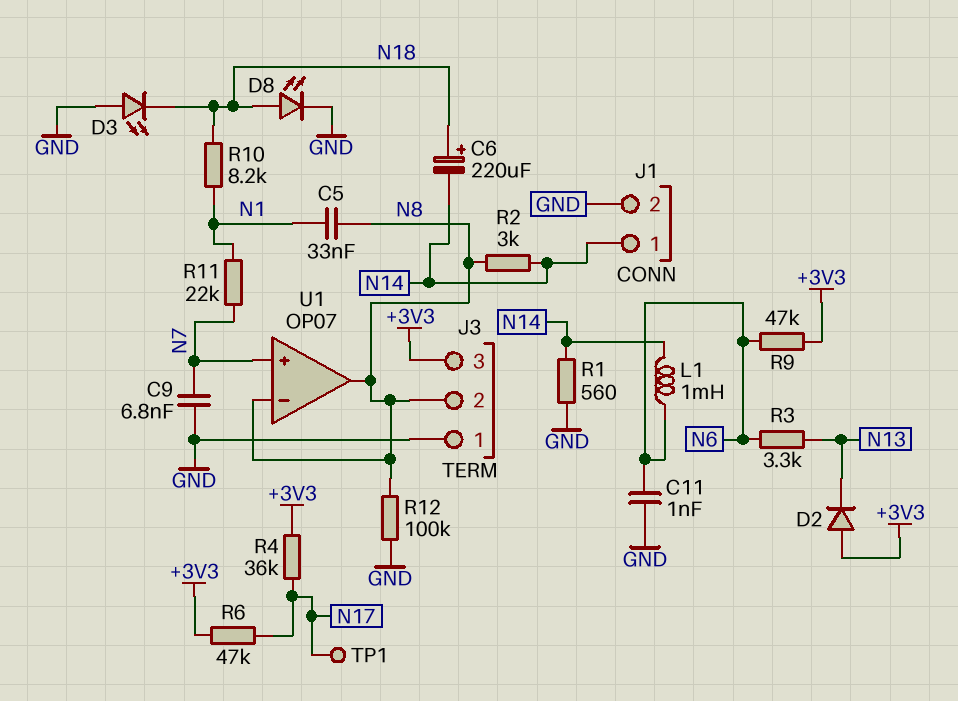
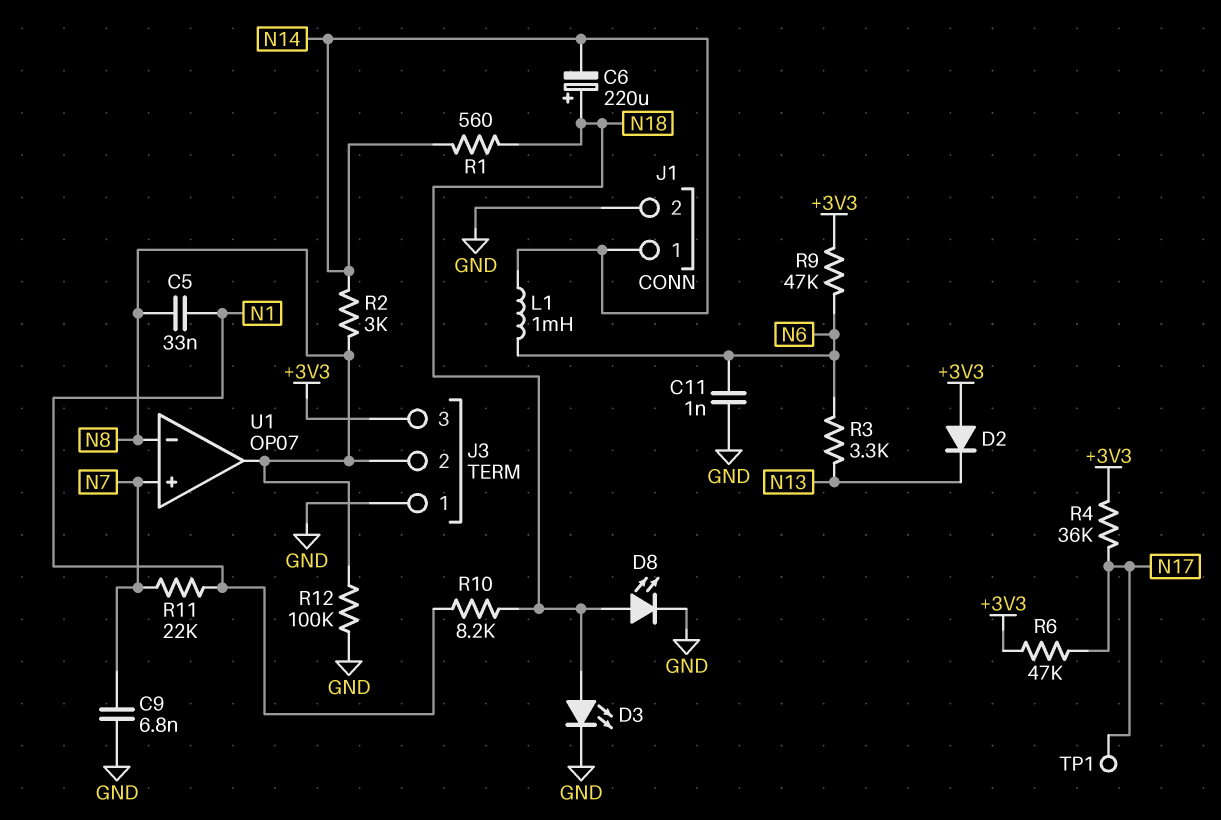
D3: LED (A GND, K N18) -> LED (A N18, K GND)
R1: 560 (GND, N14) -> 560 (N14, N18)

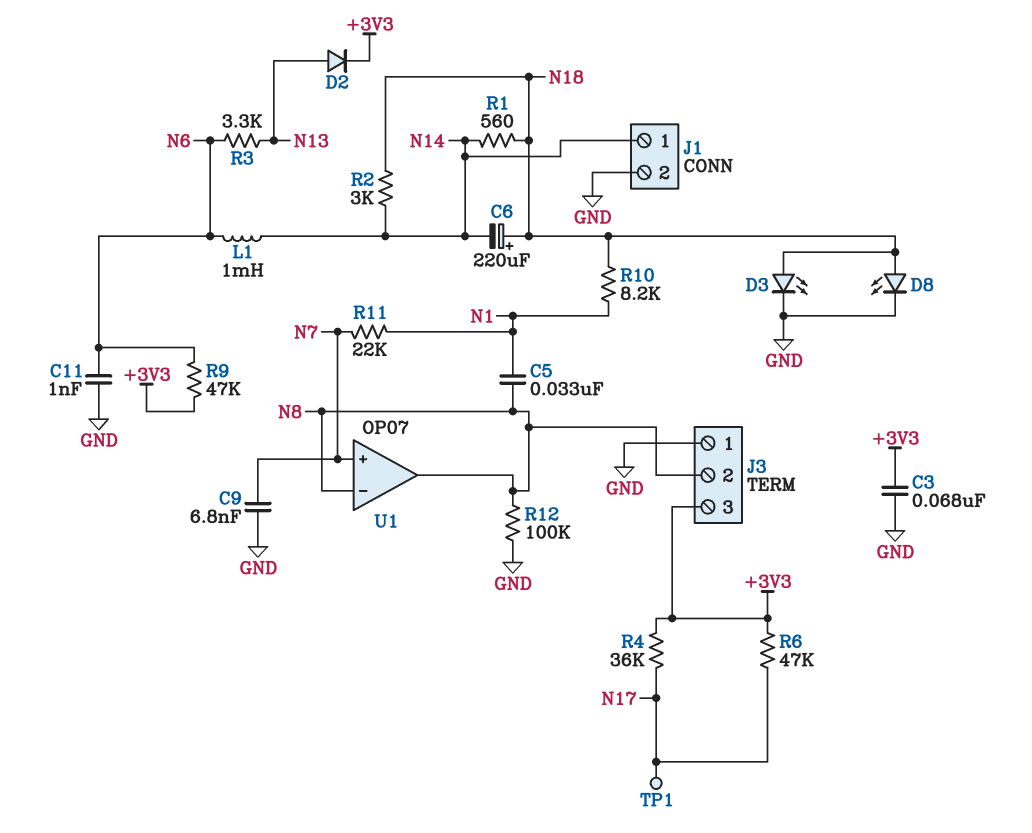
C3: none -> 68nF (+3V3, GND)
D2: diode (A +3V3, K N13) -> diode (A N13, K +3V3)
R2: 3k (N8, N14) -> 3k (N14, N18)

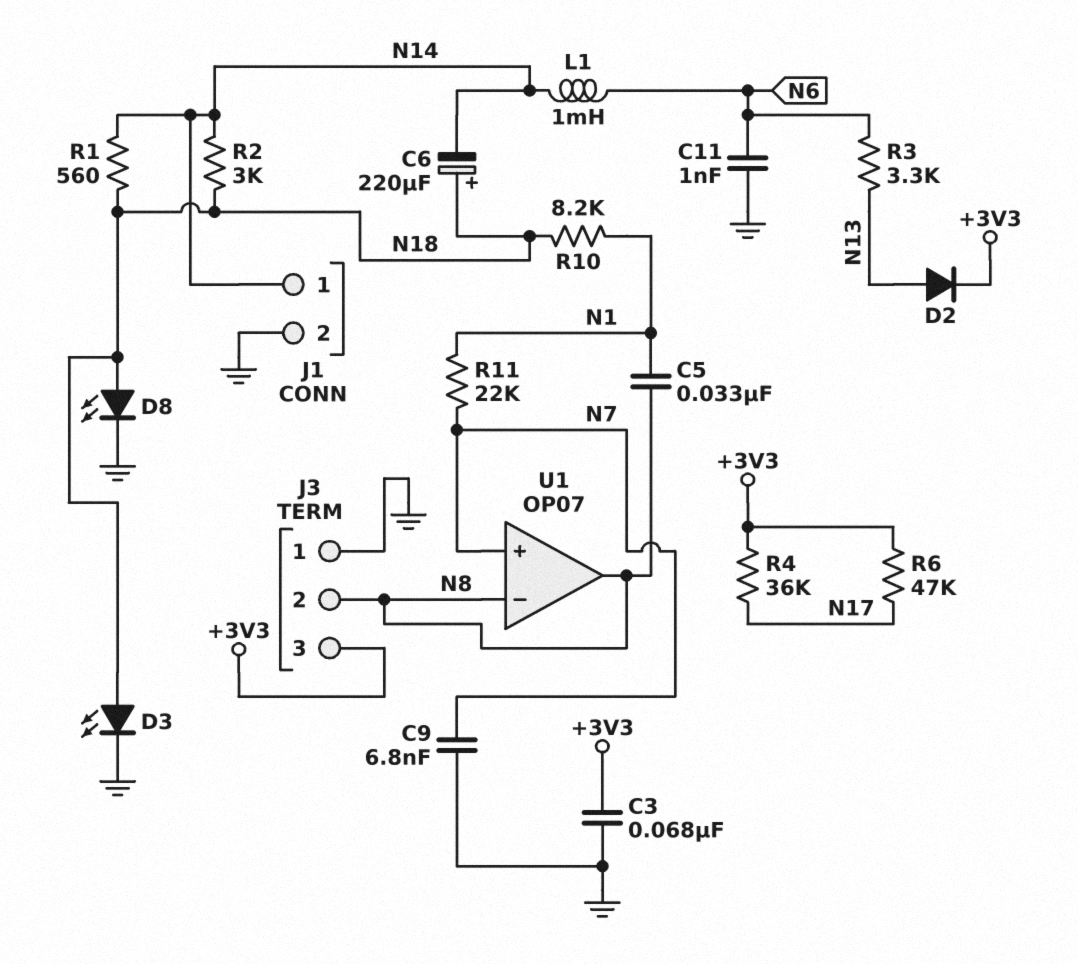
R9: 47k (+3V3, N6) -> none
R12: 100k (GND, N8) -> none
TP1: test point (N17) -> none

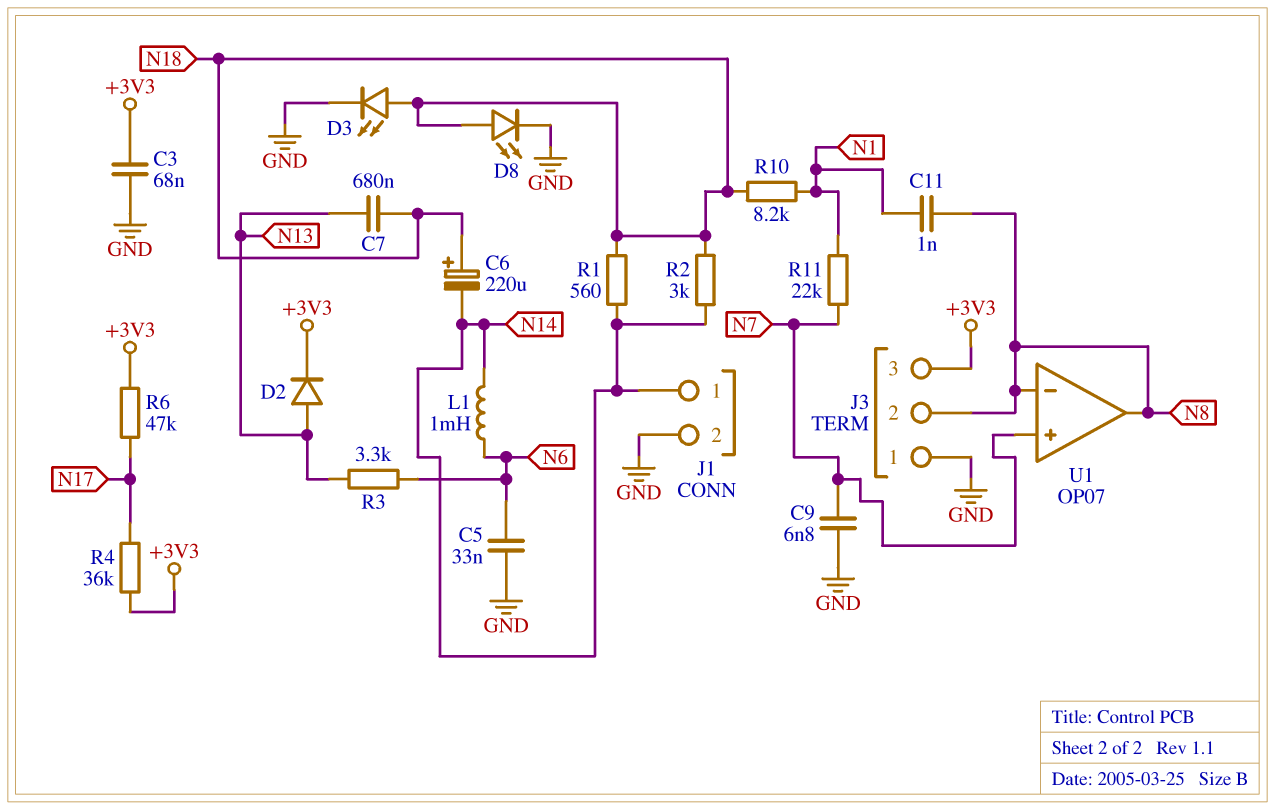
C5: 33nF (N1, N8) -> 33nF (GND, N6)
C7: none -> 680nF (N13, N18)
C11: 1nF (GND, N6) -> 1nF (N1, N8)

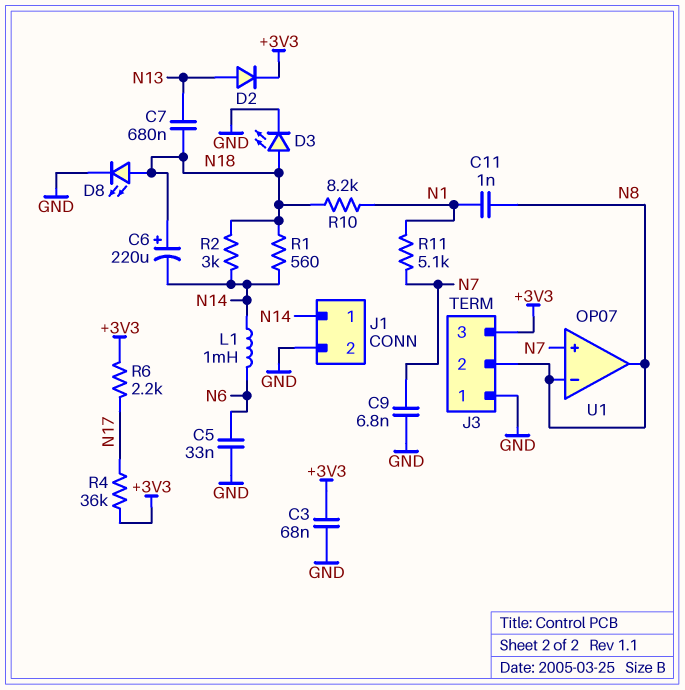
R3: 3.3k (N6, N13) -> none
R6: 47k (+3V3, N17) -> 2.2k (+3V3, N17)
R11: 22k (N1, N7) -> 5.1k (N1, N7)

